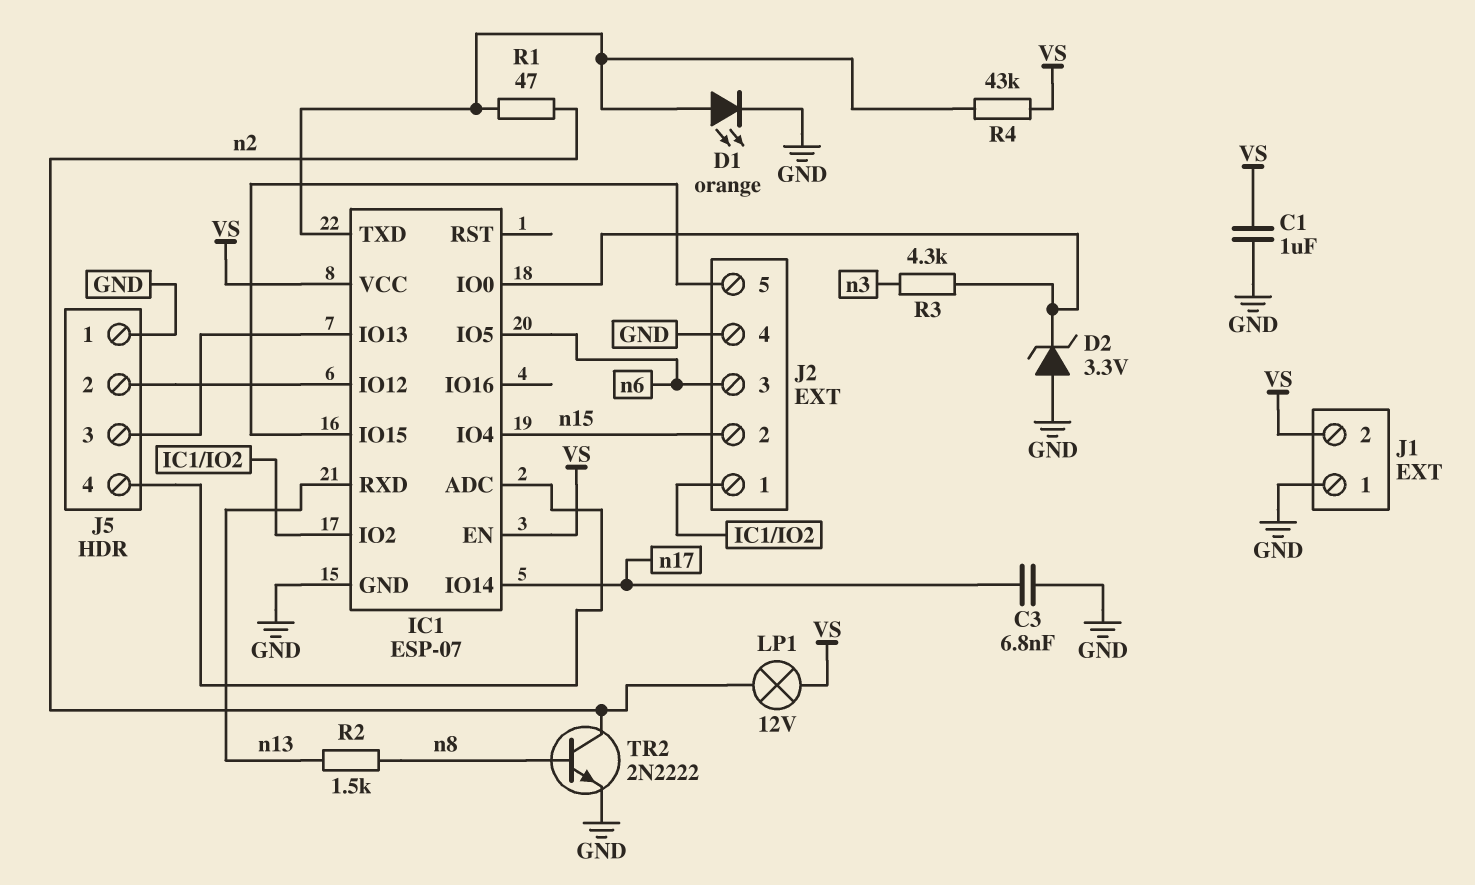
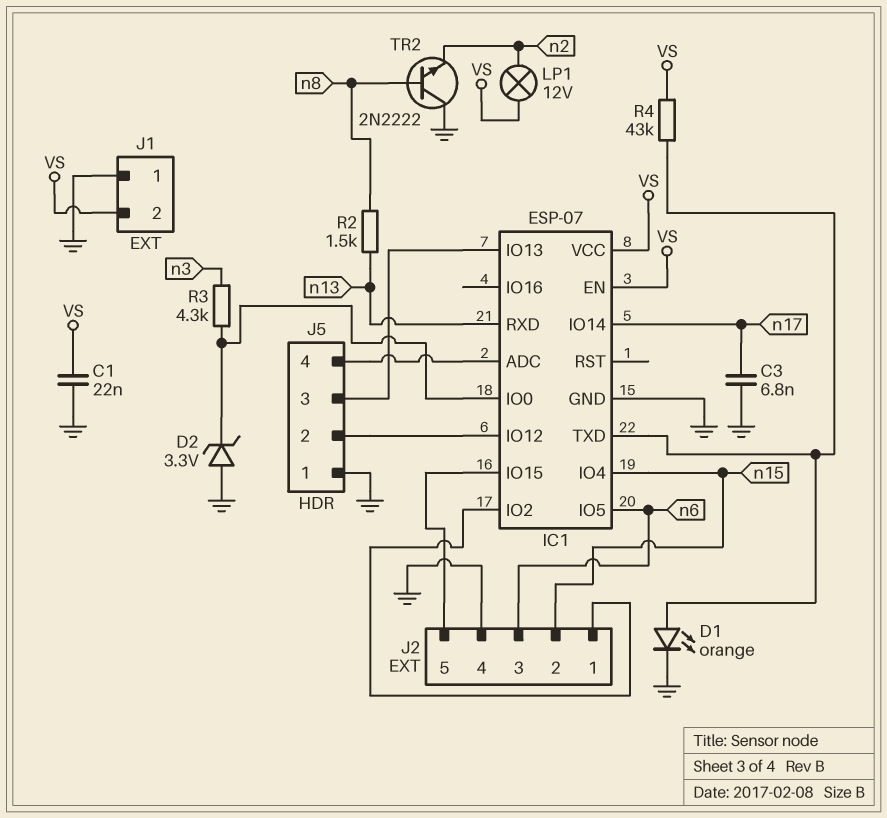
C1: 1uF (GND, VS) -> 22nF (GND, VS)
R1: 47 (IC1/TXD, n2) -> none
TR2: NPN 2N2222 (B n8, C n2, E GND) -> NPN 2N2222 (B n8, C GND, E n2)

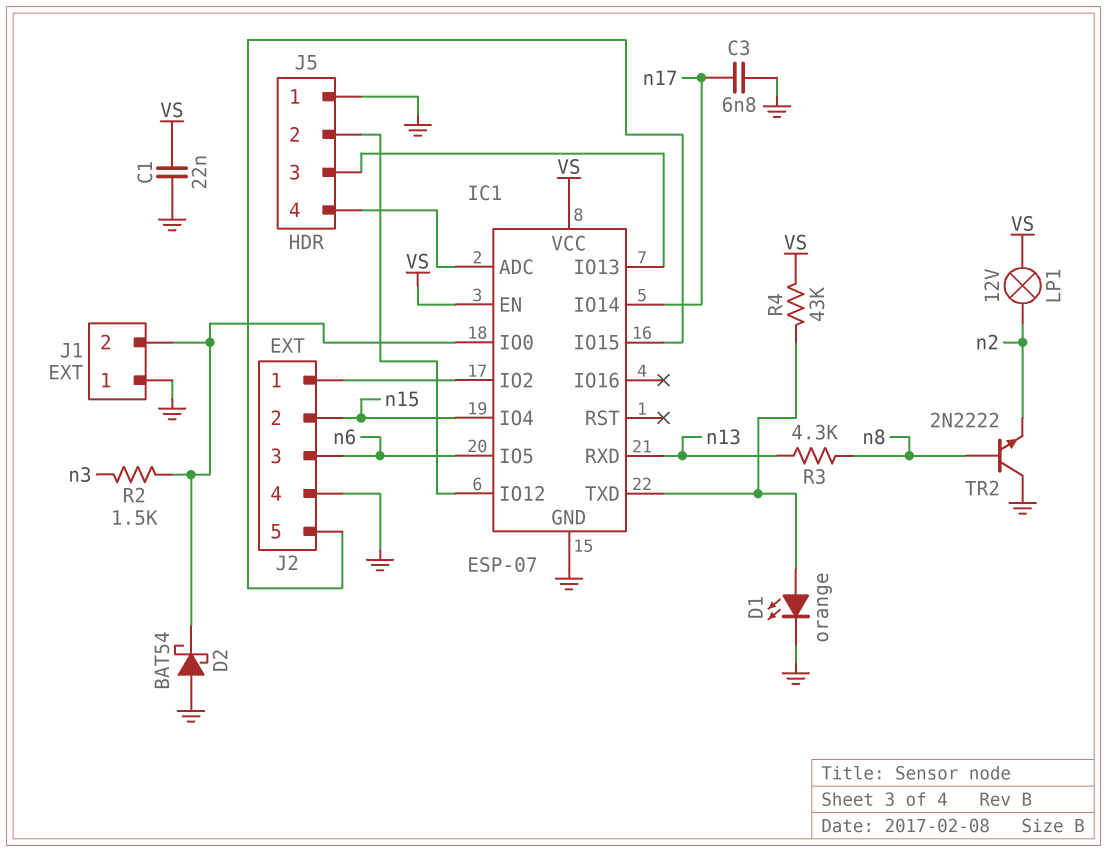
D2: zener 3.3V (A GND, K IC1/IO0) -> schottky BAT54 (A GND, K IC1/IO0)
J1 pin 2: VS -> IC1/IO0
R2: 1.5k (n8, n13) -> 1.5k (IC1/IO0, n3)
R3: 4.3k (IC1/IO0, n3) -> 4.3k (n8, n13)

